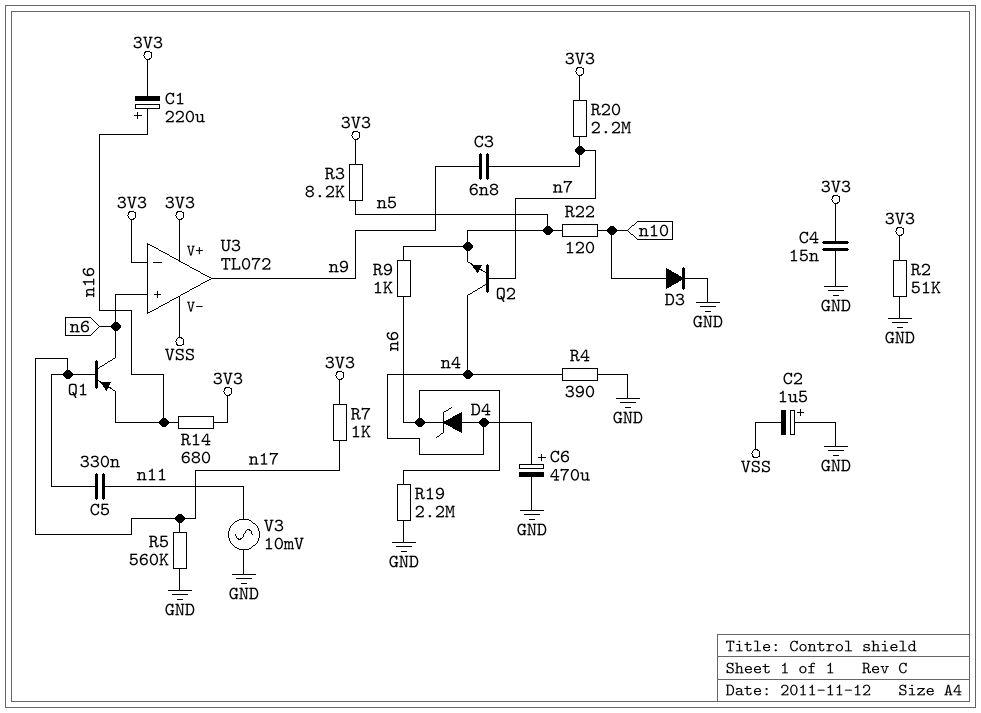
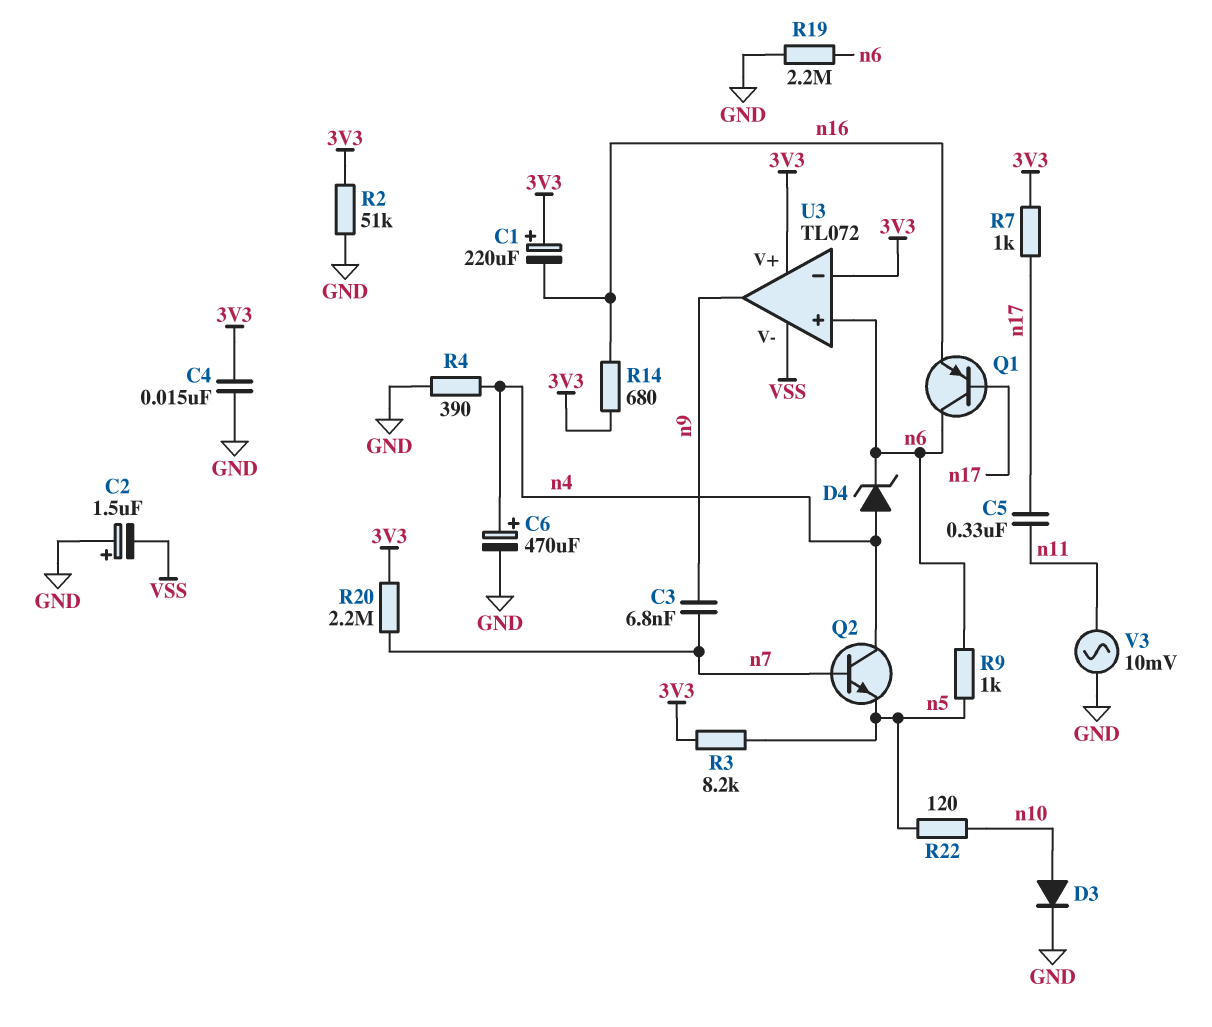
C1: 220uF (plus n16, minus 3V3) -> 220uF (plus 3V3, minus n16)
R5: 560k (GND, n17) -> none

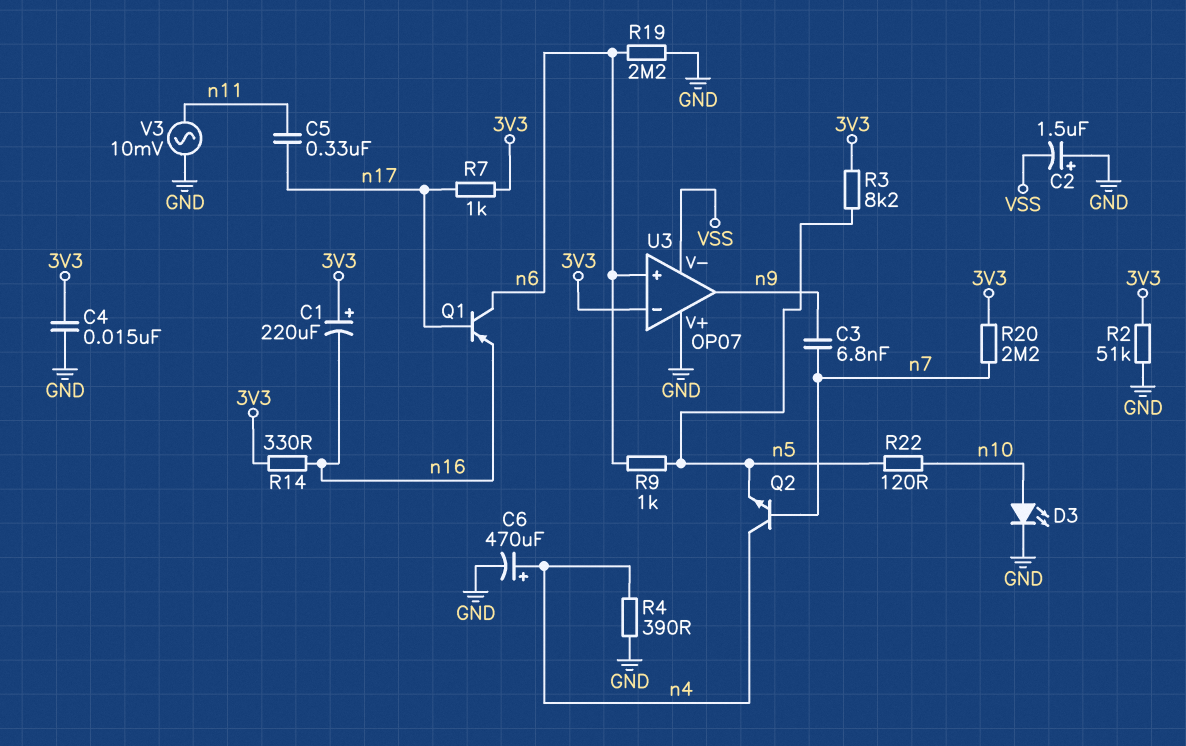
D3: diode (A n10, K GND) -> LED (A n10, K GND)
D4: zener (A n4, K n6) -> none
R14: 680 (3V3, n16) -> 330 (3V3, n16)
U3: TL072 -> OP07
U3 pin V+: 3V3 -> GND

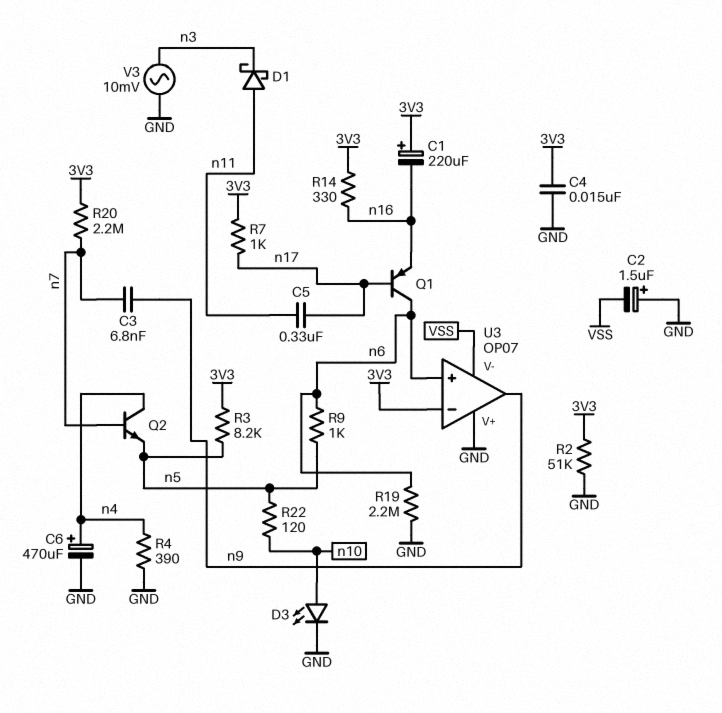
D1: none -> schottky (A n11, K n3)
V3: AC 10mV (GND, n11) -> AC 10mV (GND, n3)

